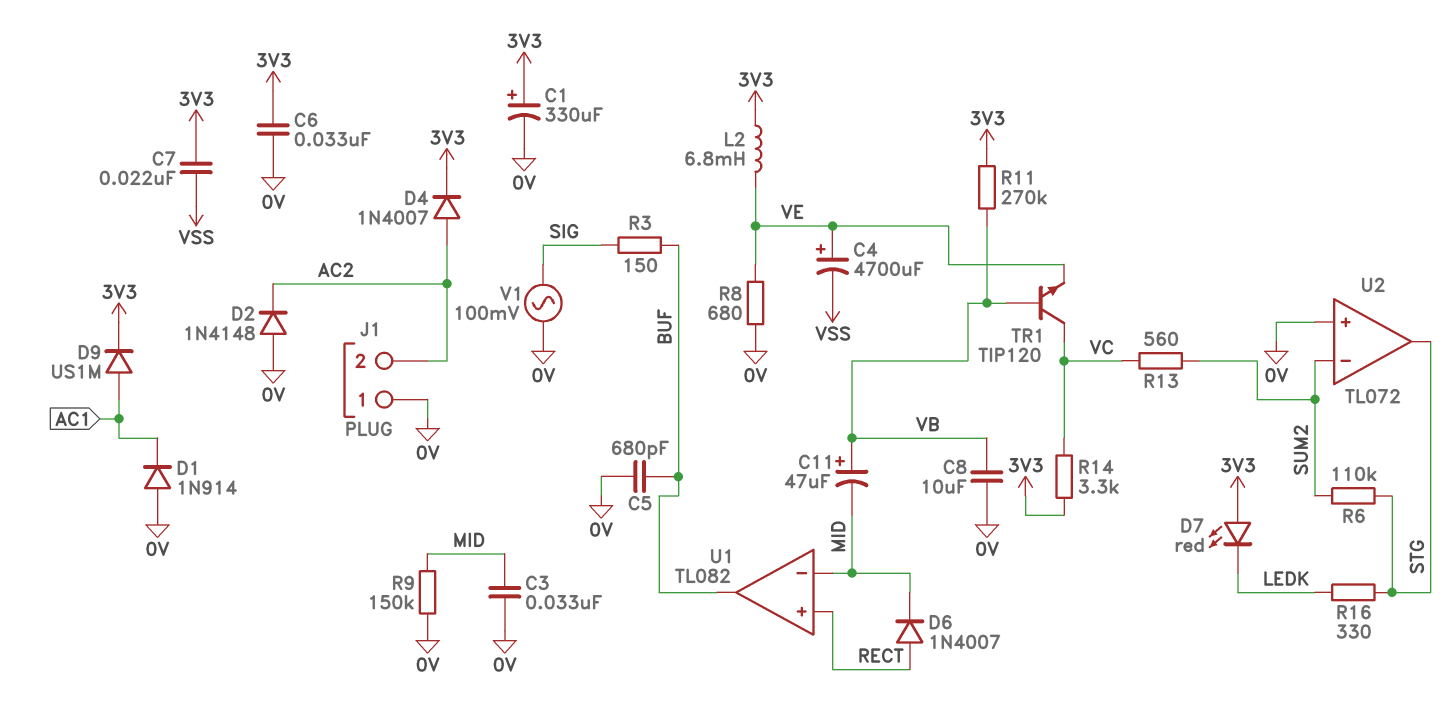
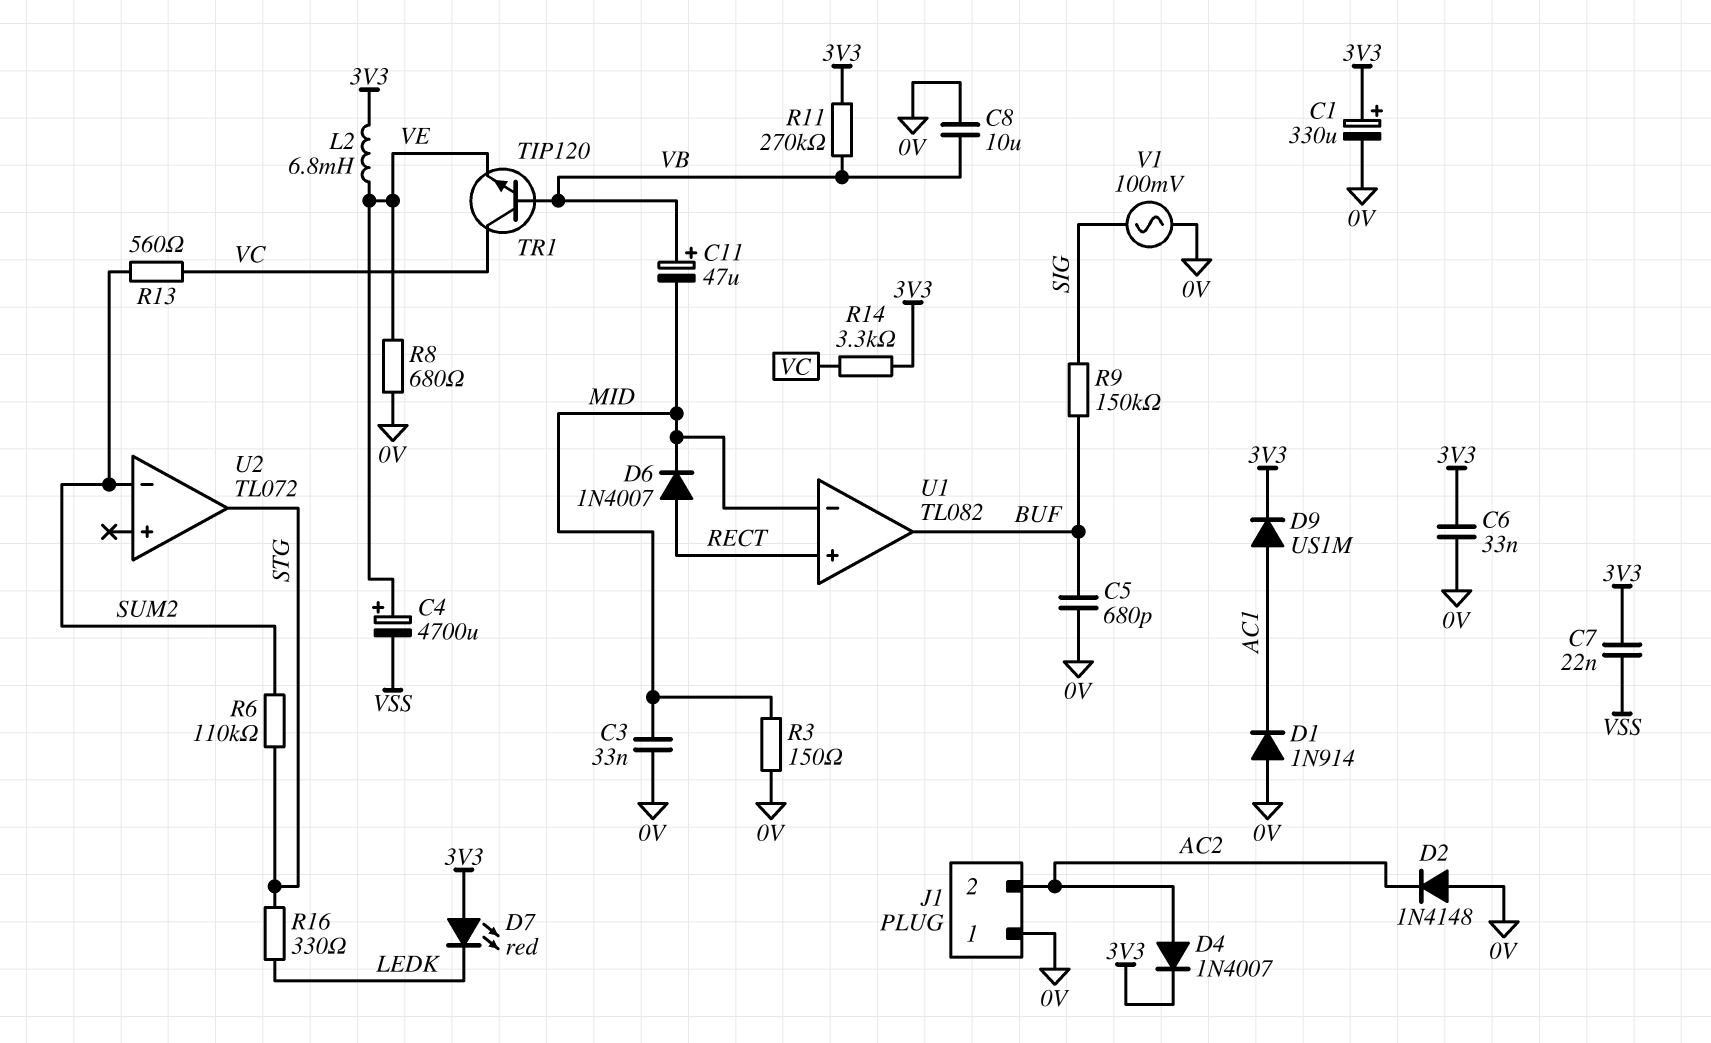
R3: 150 (BUF, SIG) -> 150 (0V, MID)
R9: 150k (0V, MID) -> 150k (BUF, SIG)
U2 pin in+: 0V -> none

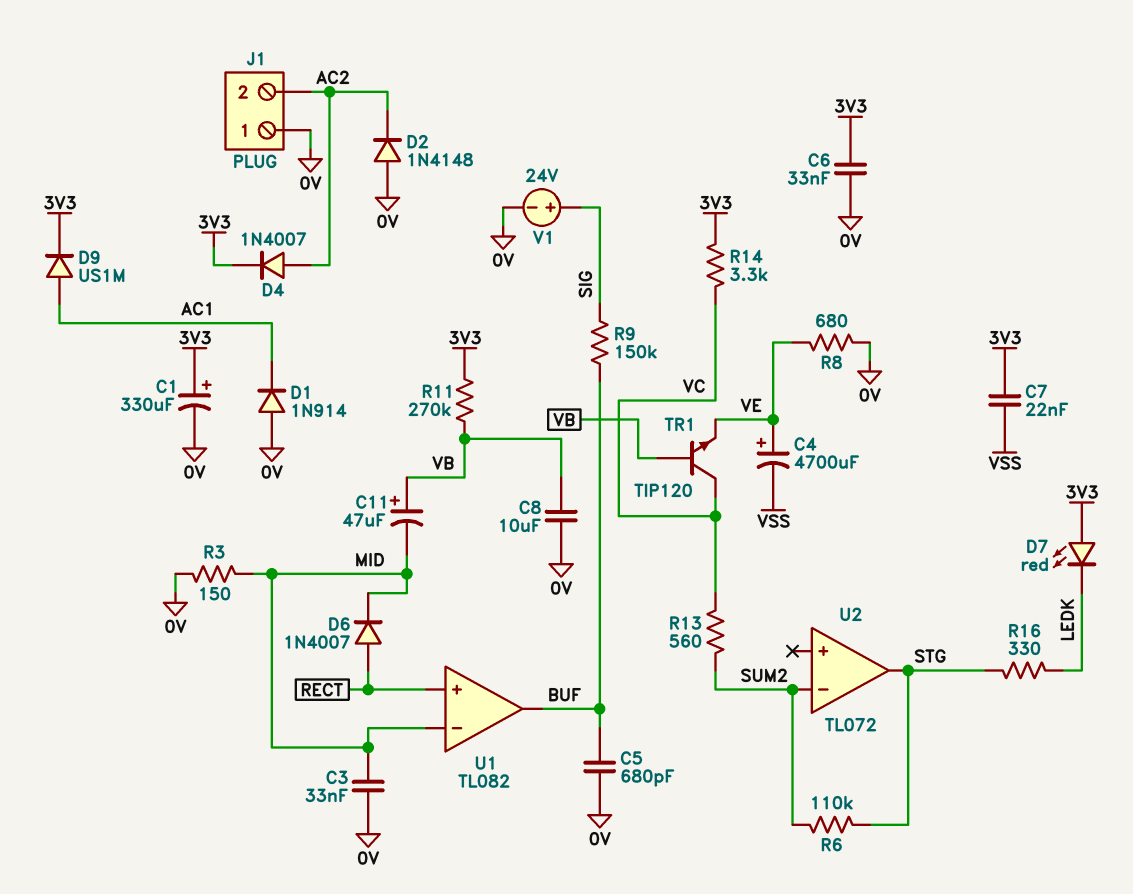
L2: 6.8mH (3V3, VE) -> none
V1: AC 100mV (0V, SIG) -> 24V (plus SIG, minus 0V)

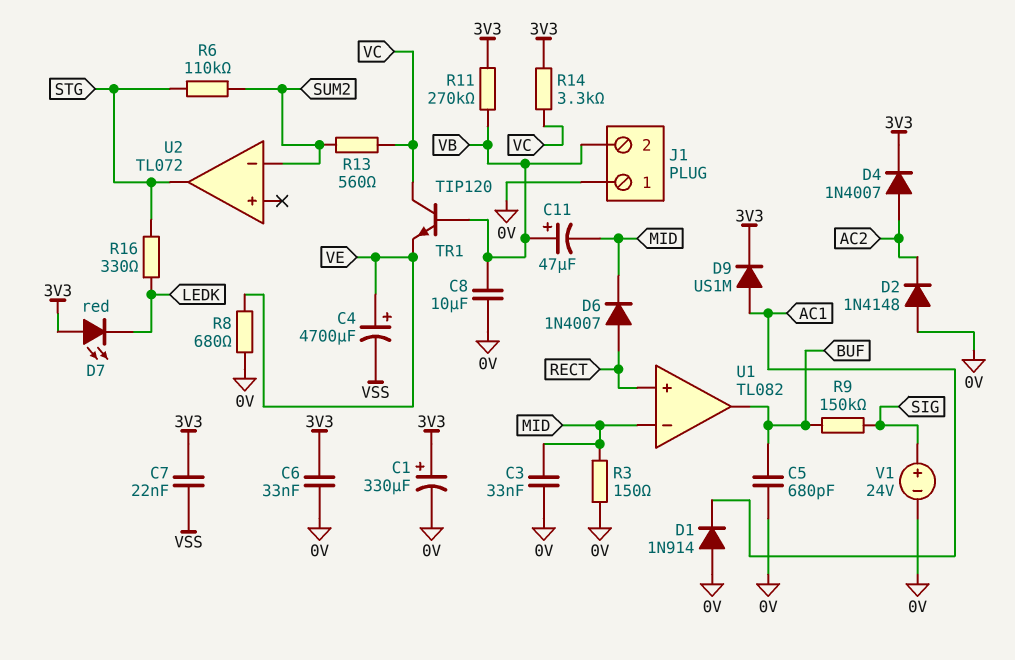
J1 pin 2: AC2 -> VB

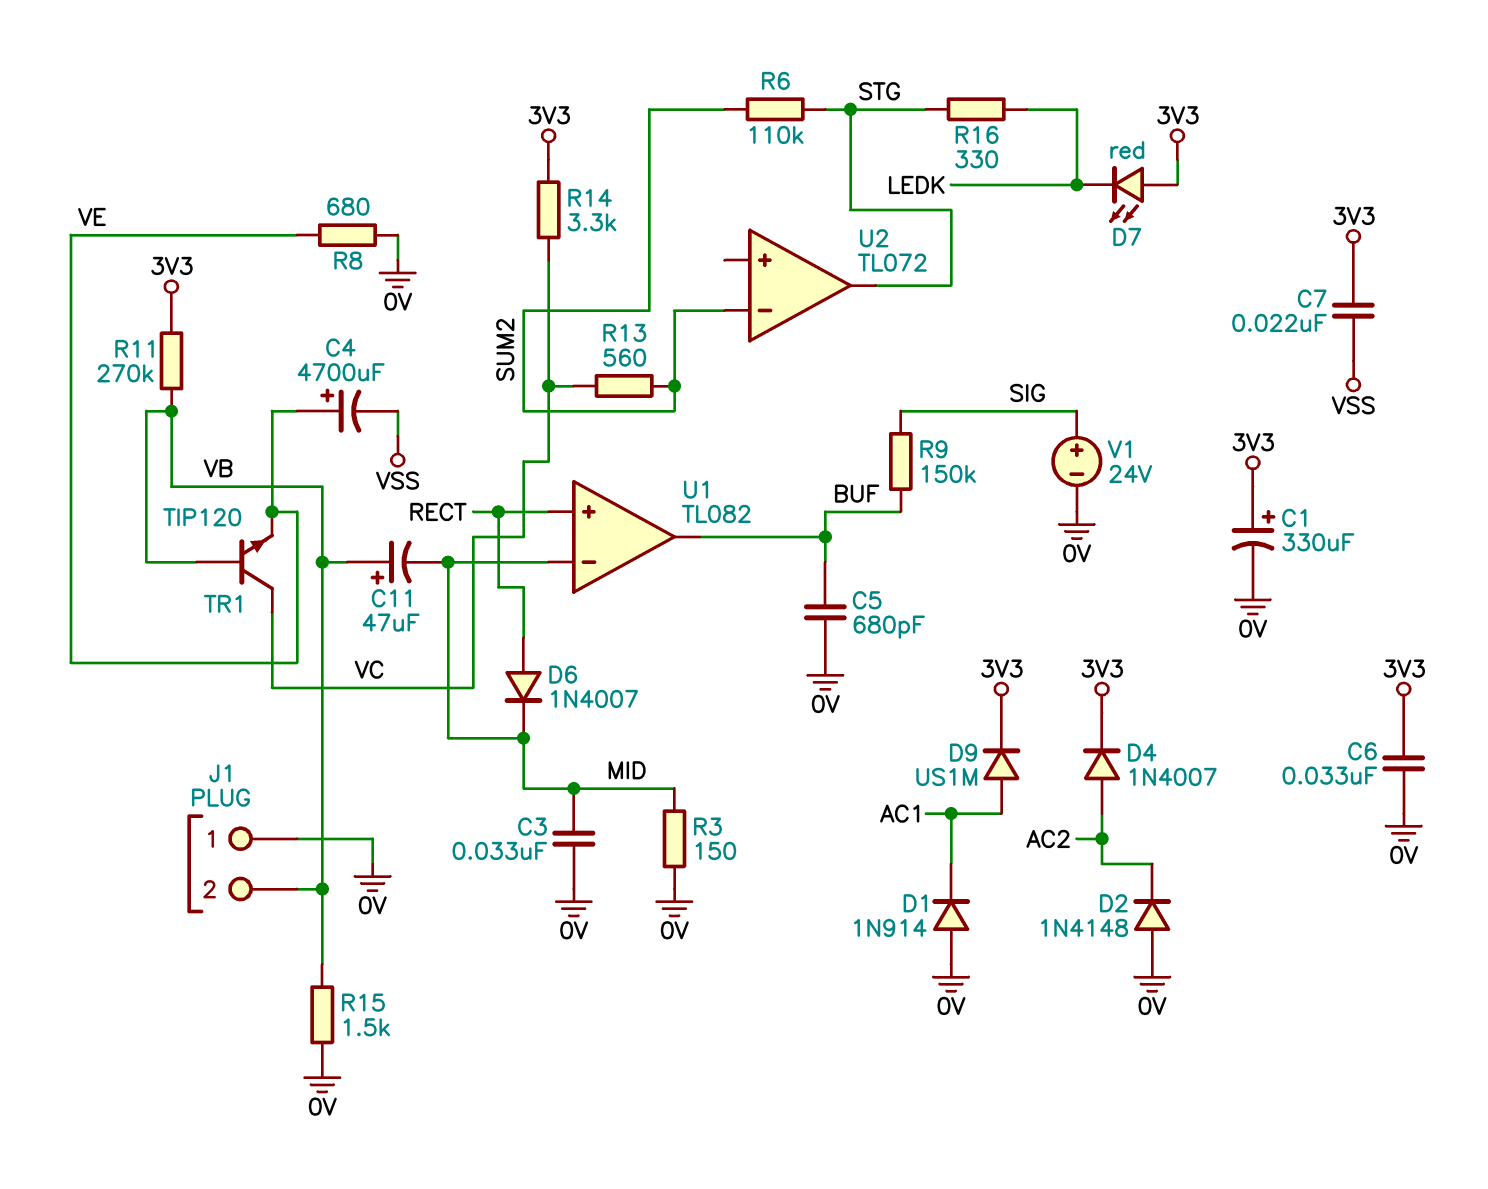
C8: 10uF (0V, VB) -> none
R15: none -> 1.5k (0V, VB)

